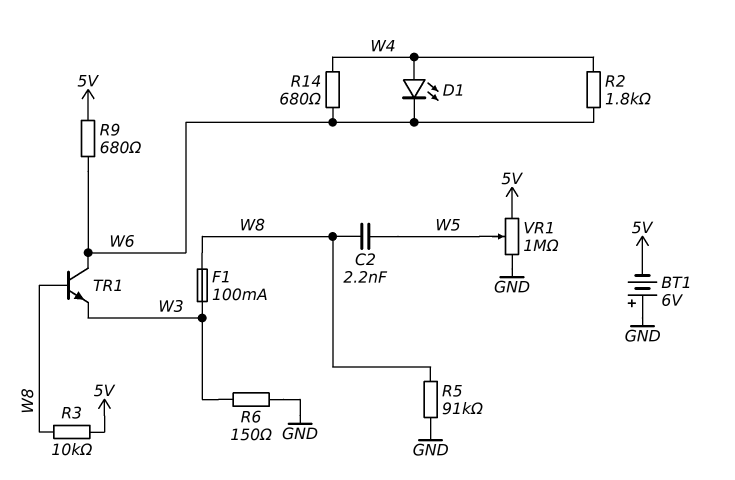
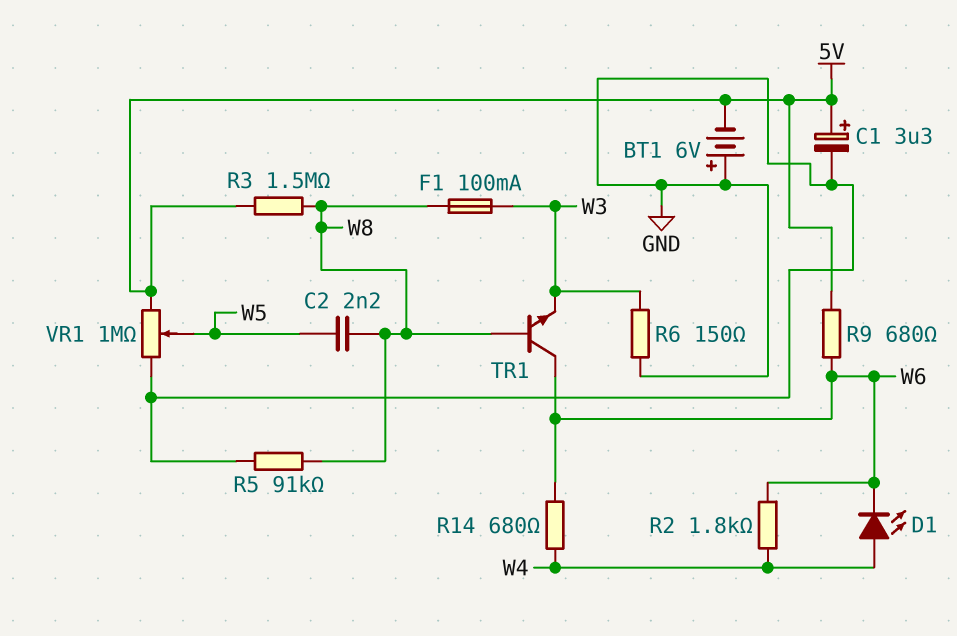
C1: none -> 3.3uF (plus 5V, minus GND)
R3: 10k (5V, W8) -> 1.5M (5V, W8)

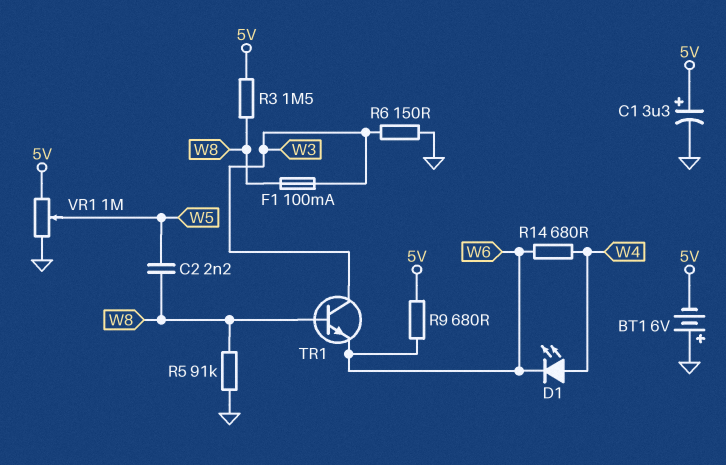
R2: 1.8k (W4, W6) -> none
TR1: NPN (B W8, C W6, E W3) -> NPN (B W8, C W3, E W6)

